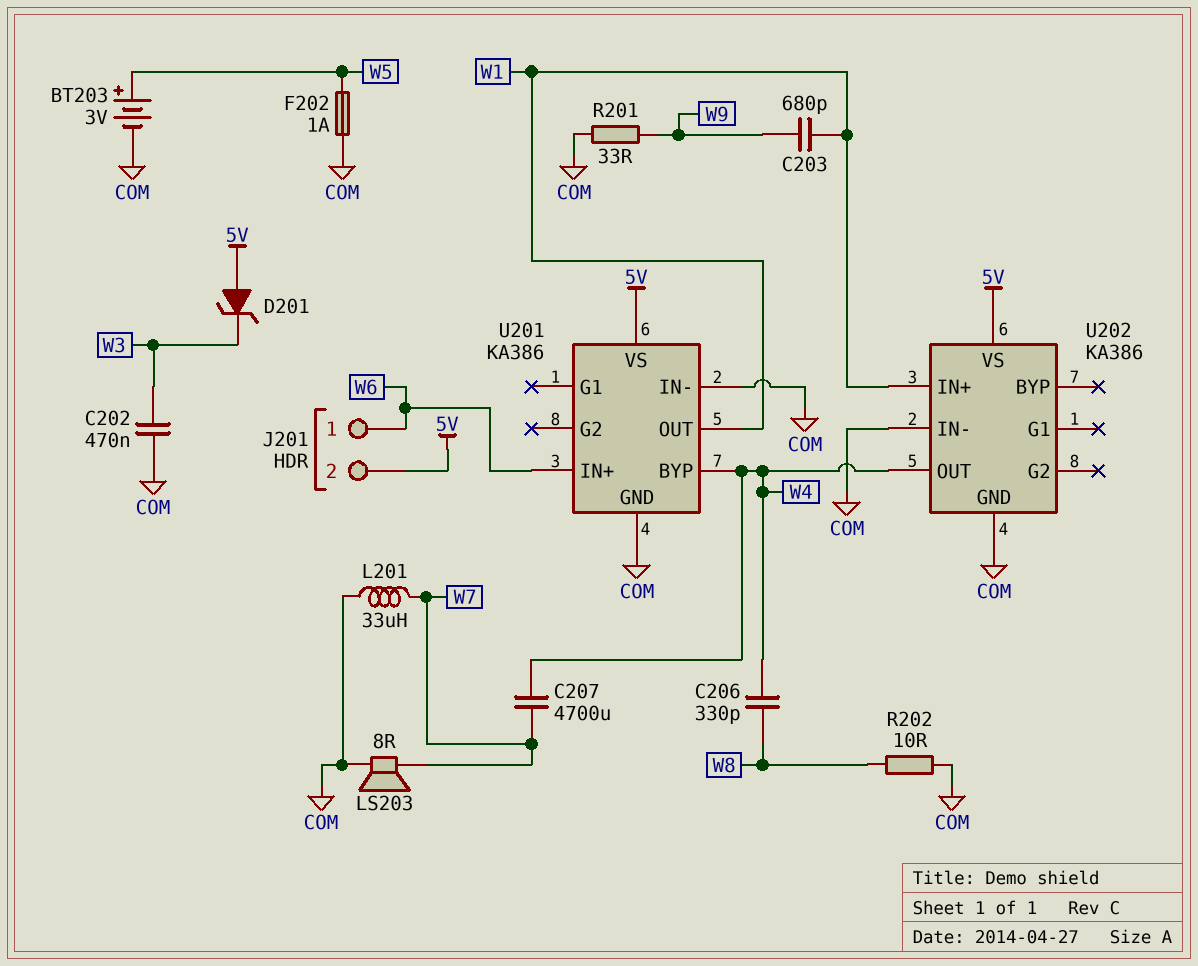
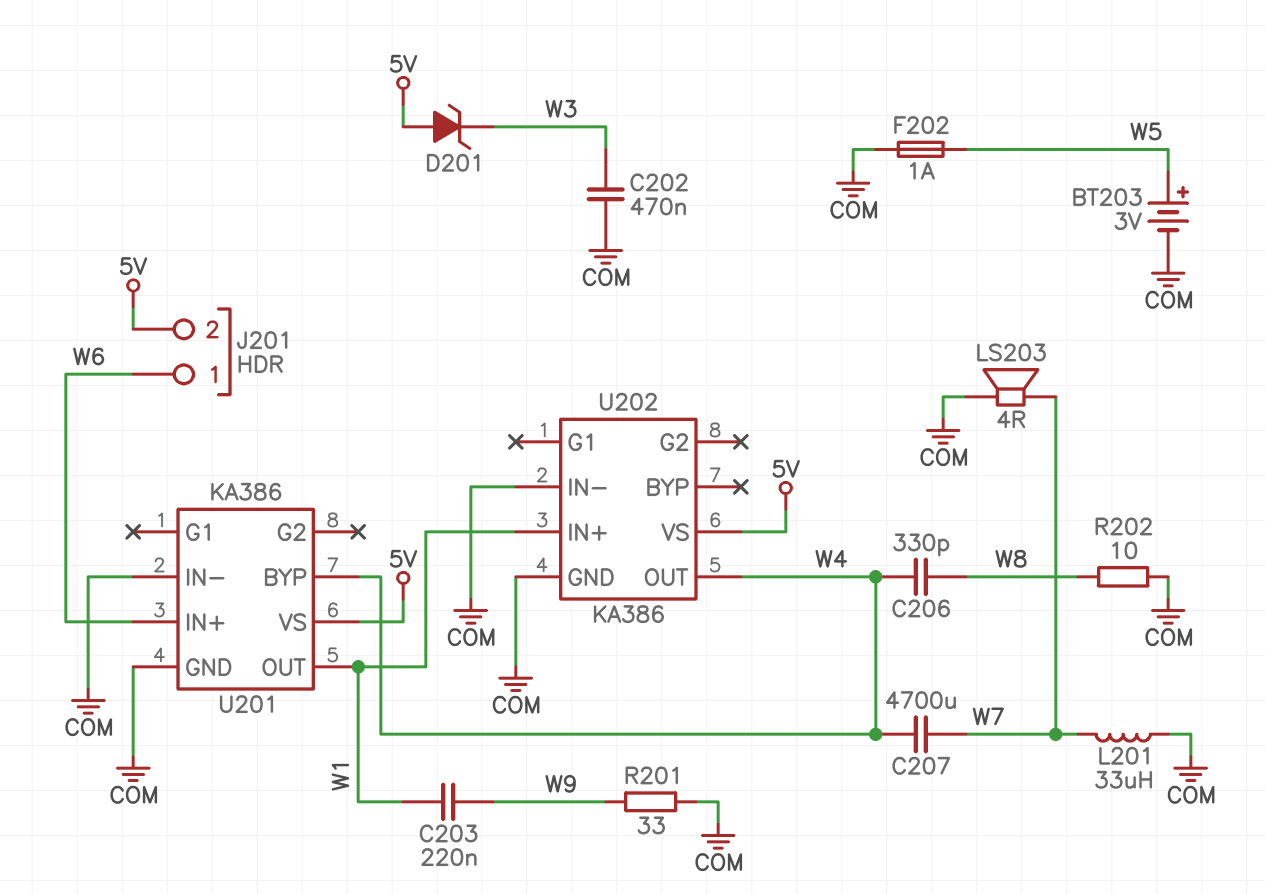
C203: 680pF (W1, W9) -> 220nF (W1, W9)
LS203: speaker 8R (COM, W7) -> speaker 4R (COM, W7)

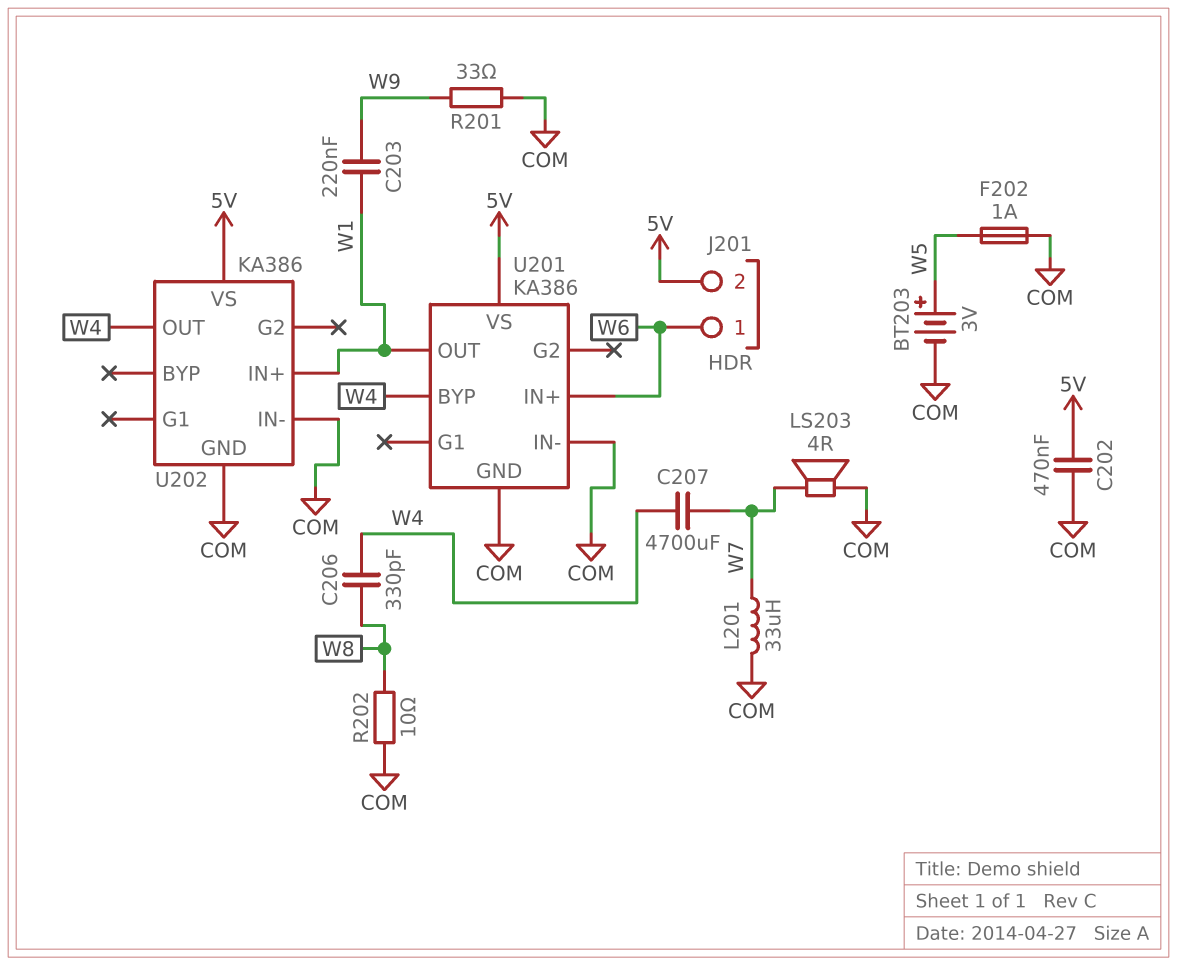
C202: 470nF (COM, W3) -> 470nF (5V, COM)
D201: zener (A 5V, K W3) -> none

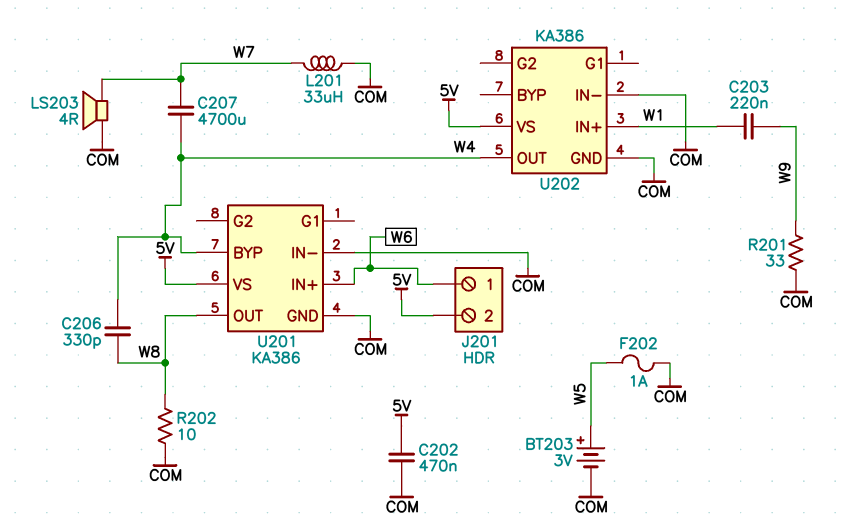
U201 pin OUT: W1 -> W8

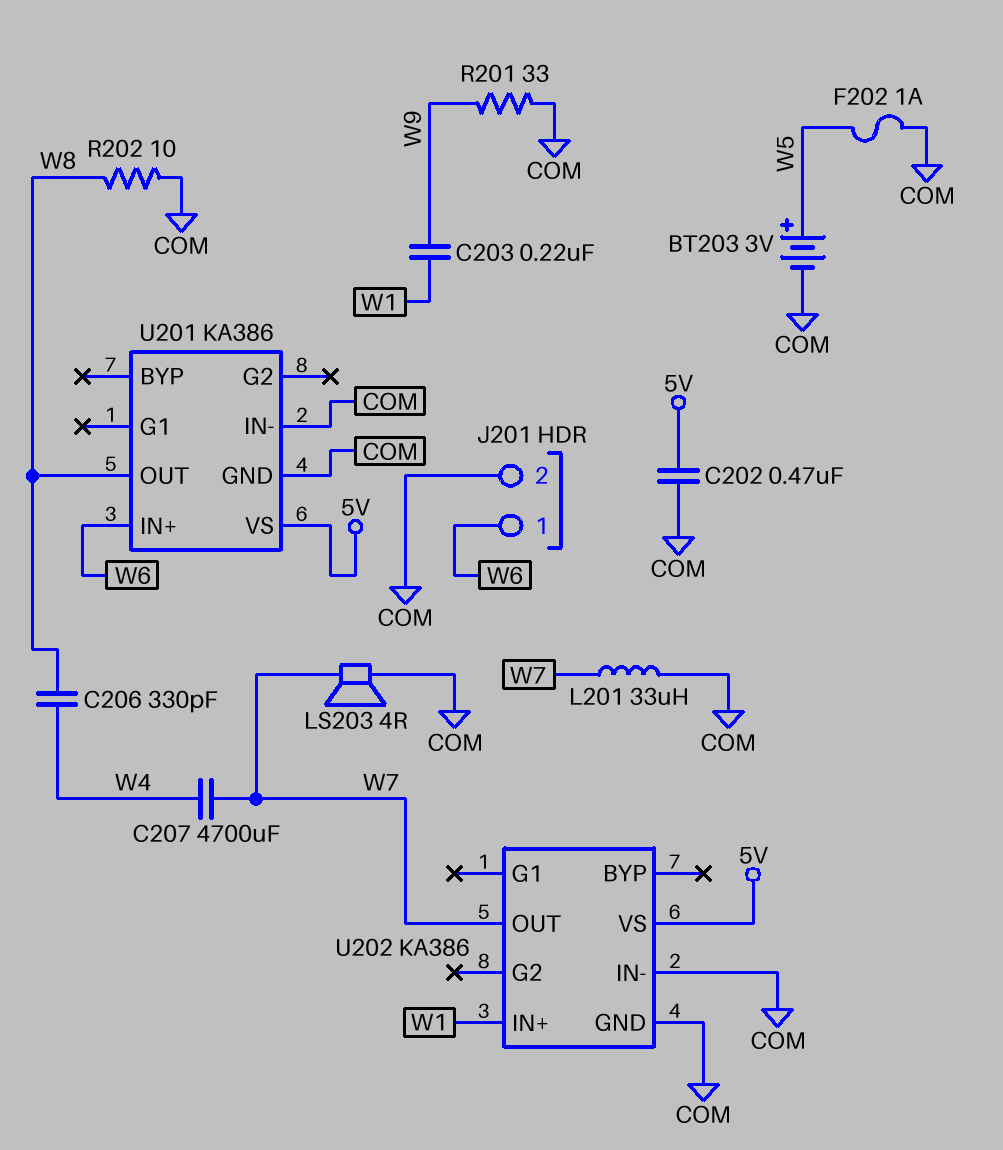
J201 pin 2: 5V -> COM
U201 pin BYP: W4 -> none
U202 pin OUT: W4 -> W7

